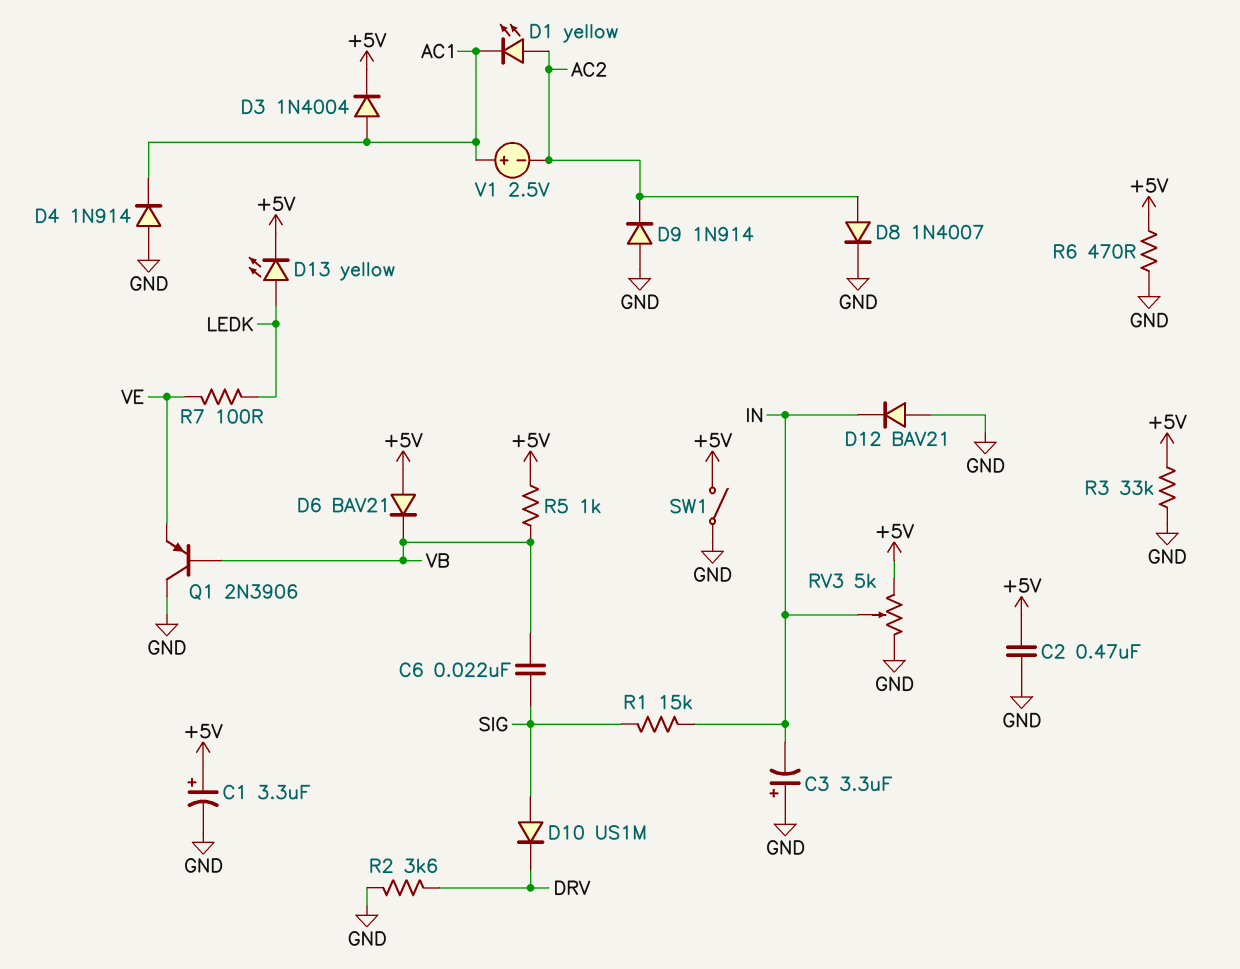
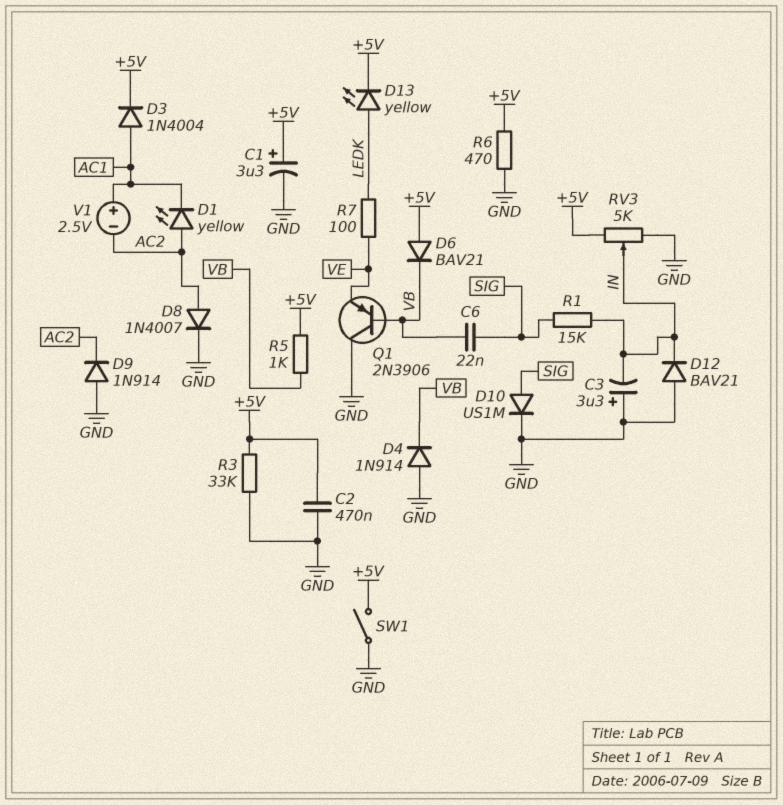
D4: diode 1N914 (A GND, K AC1) -> diode 1N914 (A GND, K VB)
D10: diode US1M (A SIG, K DRV) -> diode US1M (A SIG, K GND)
R2: 3.6k (DRV, GND) -> none

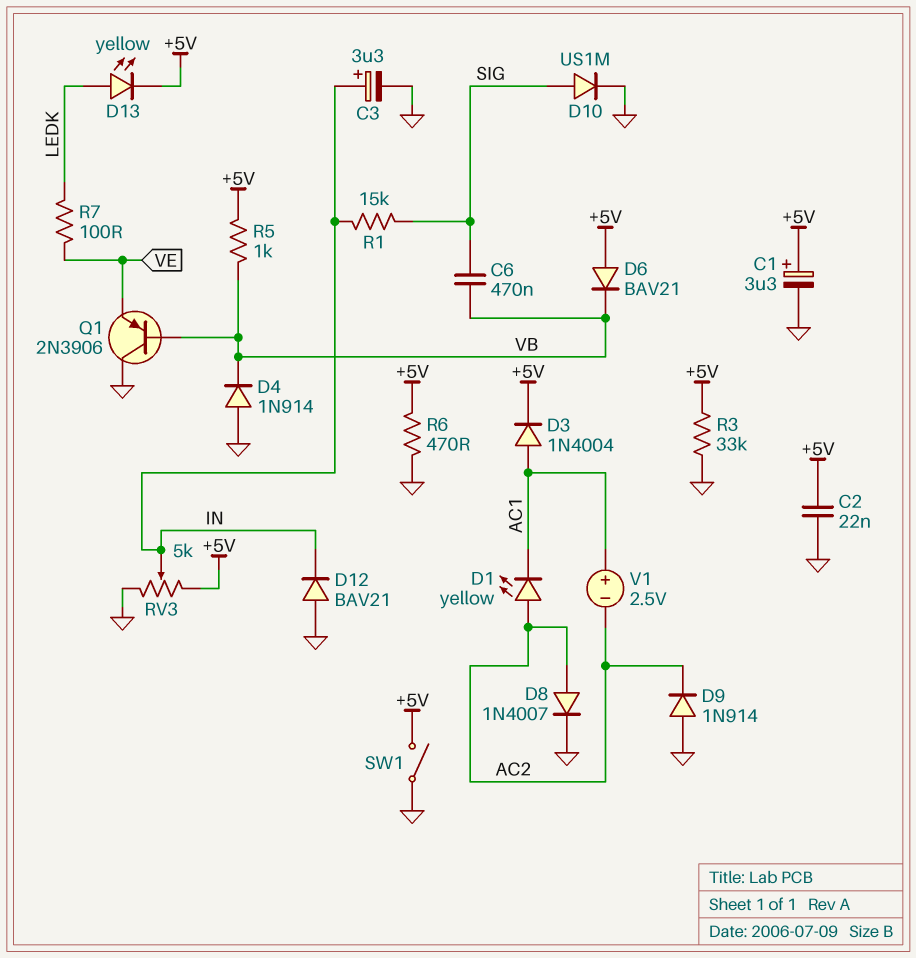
C2: 470nF (+5V, GND) -> 22nF (+5V, GND)
C3: 3.3uF (plus GND, minus IN) -> 3.3uF (plus IN, minus GND)
C6: 22nF (SIG, VB) -> 470nF (SIG, VB)

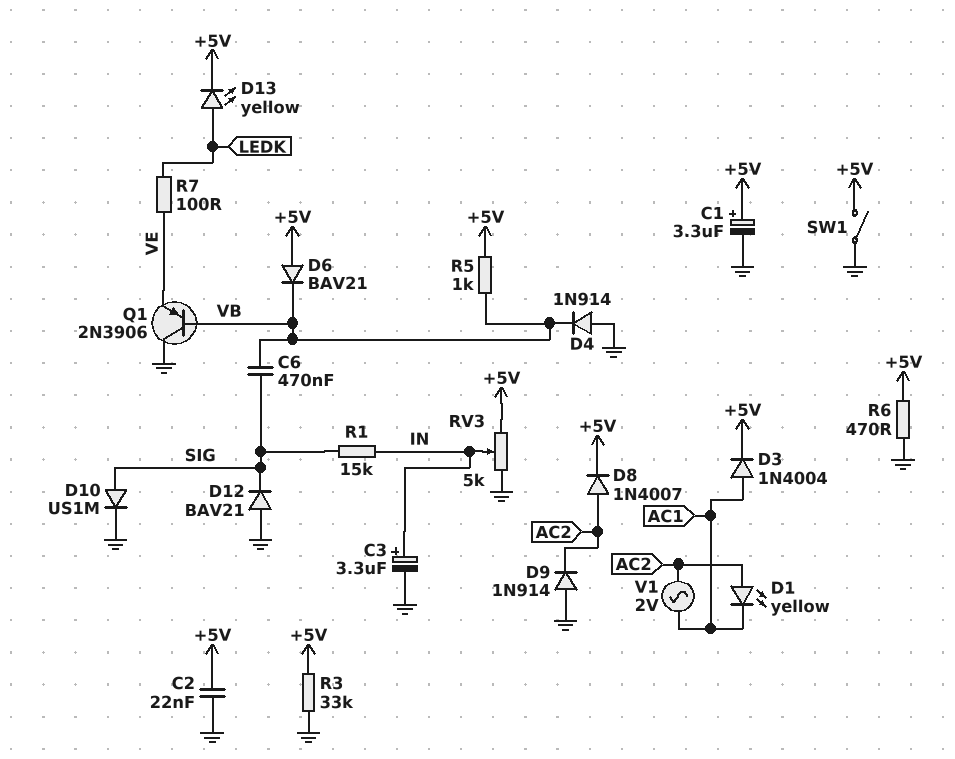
D8: diode 1N4007 (A AC2, K GND) -> diode 1N4007 (A AC2, K +5V)
D12: diode BAV21 (A GND, K IN) -> diode BAV21 (A GND, K SIG)
V1: 2.5V (plus AC1, minus AC2) -> AC 2V (AC1, AC2)

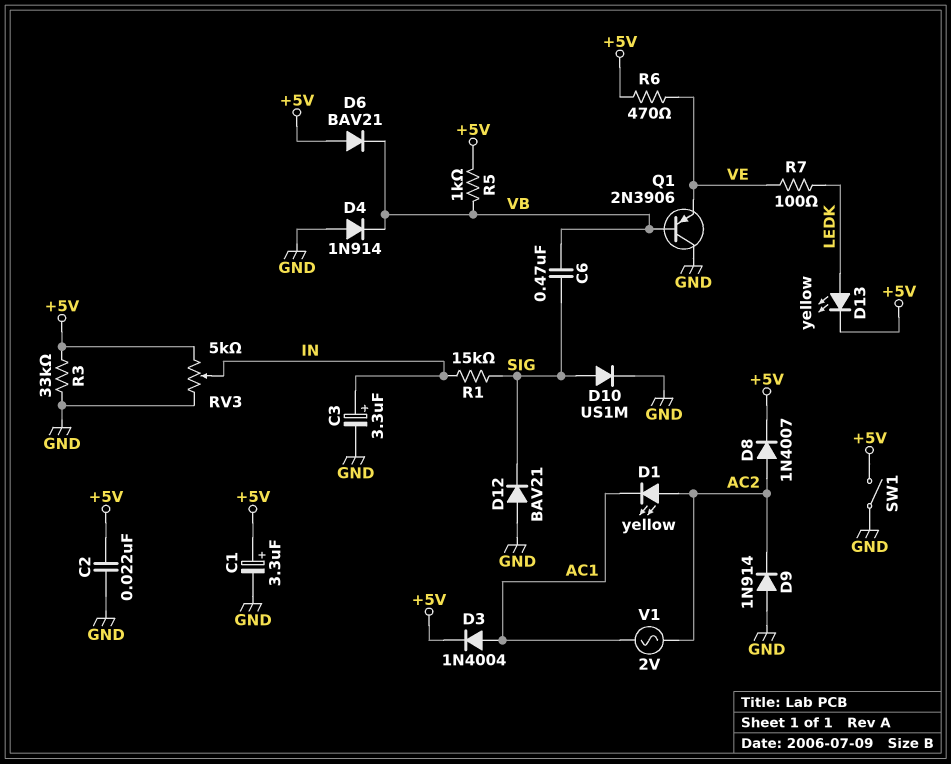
R6: 470 (+5V, GND) -> 470 (+5V, VE)

